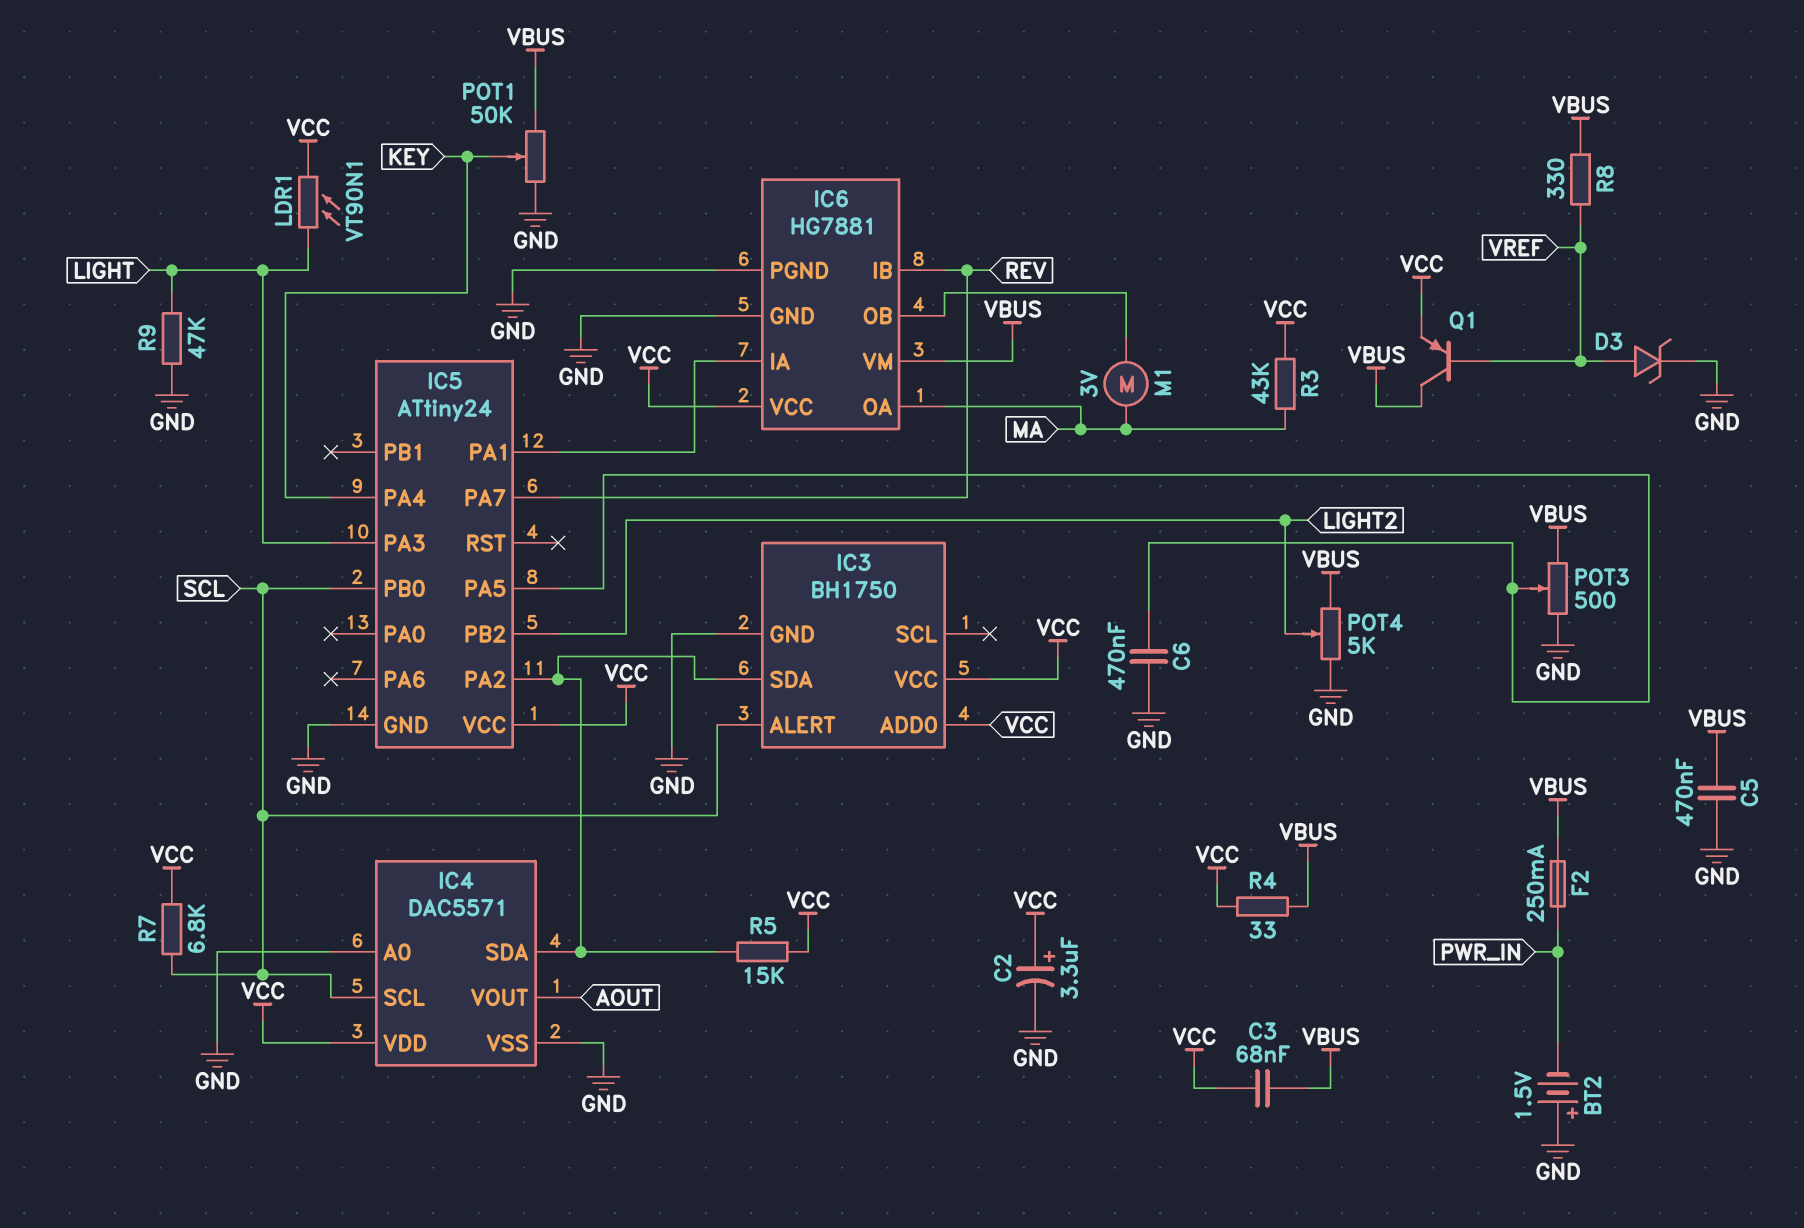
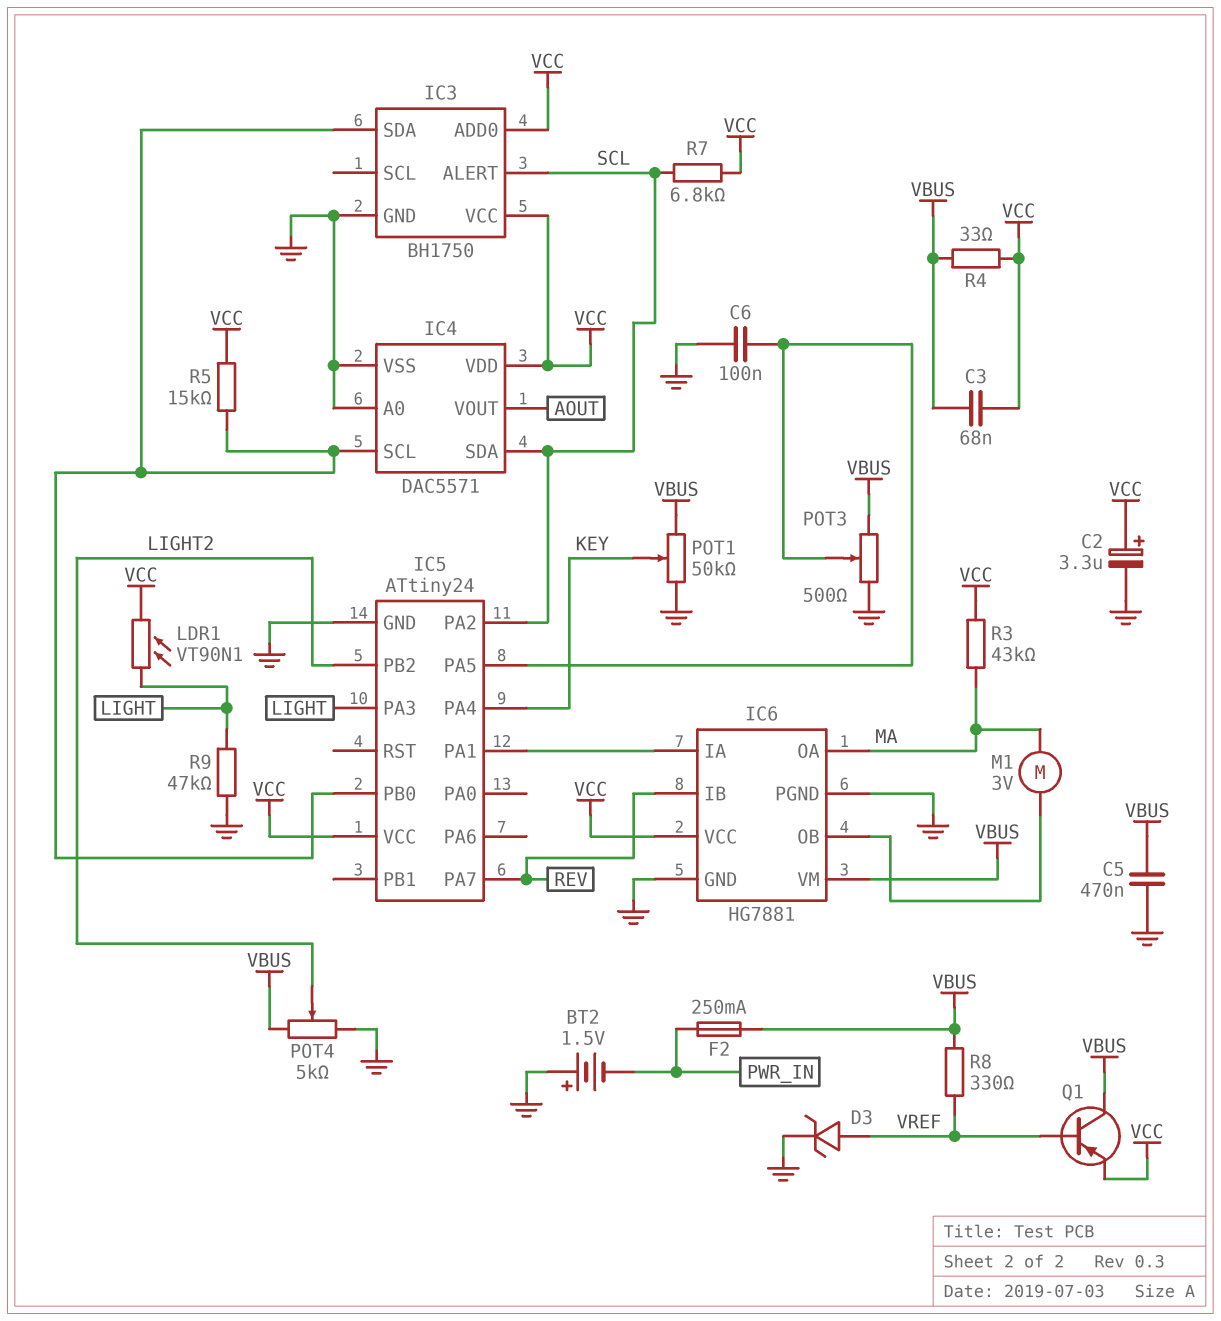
C6: 470nF (GND, IC5/PA5) -> 100nF (GND, IC5/PA5)
IC4 pin SCL: SCL -> IC3/SDA
IC4 pin SDA: IC3/SDA -> SCL
IC5 pin PA2: IC3/SDA -> SCL
IC5 pin PB0: SCL -> IC3/SDA

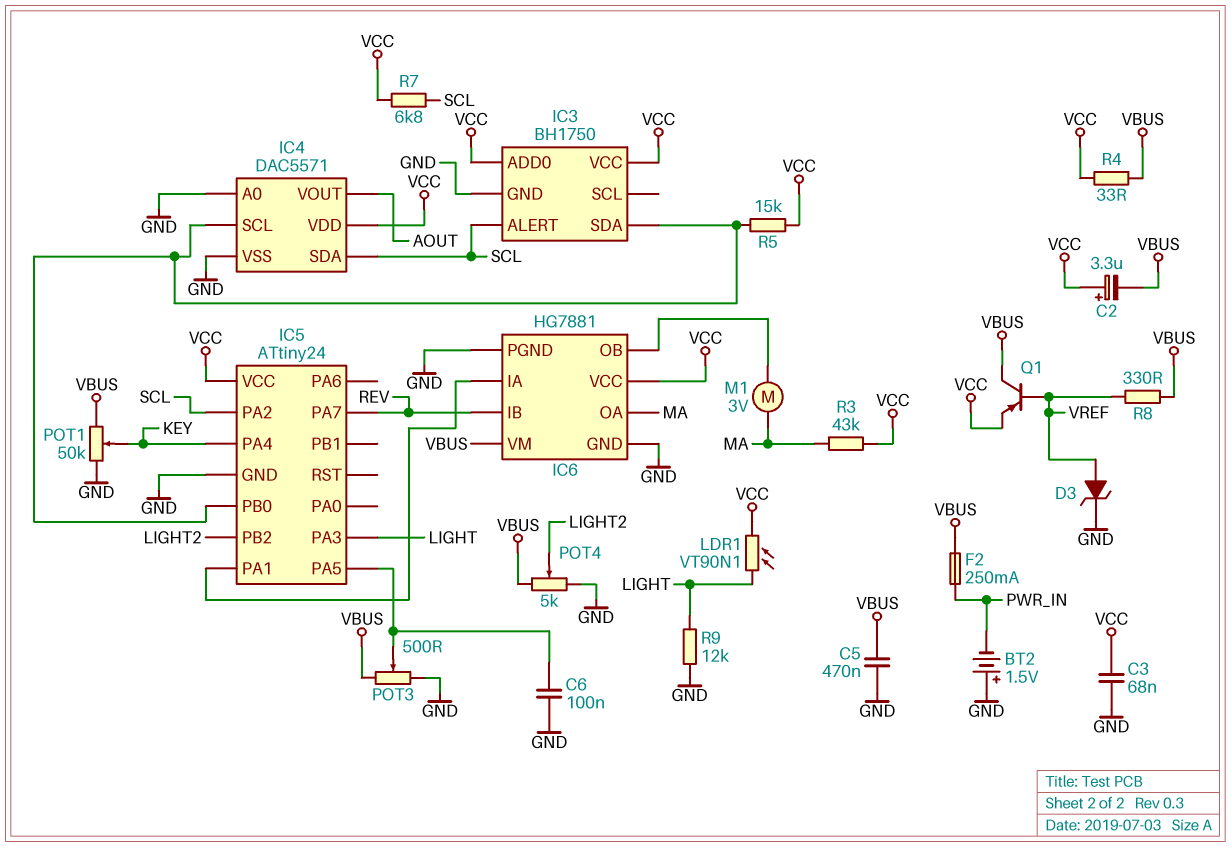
C2: 3.3uF (plus VCC, minus GND) -> 3.3uF (plus VCC, minus VBUS)
C3: 68nF (VBUS, VCC) -> 68nF (GND, VCC)
R9: 47k (GND, LIGHT) -> 12k (GND, LIGHT)

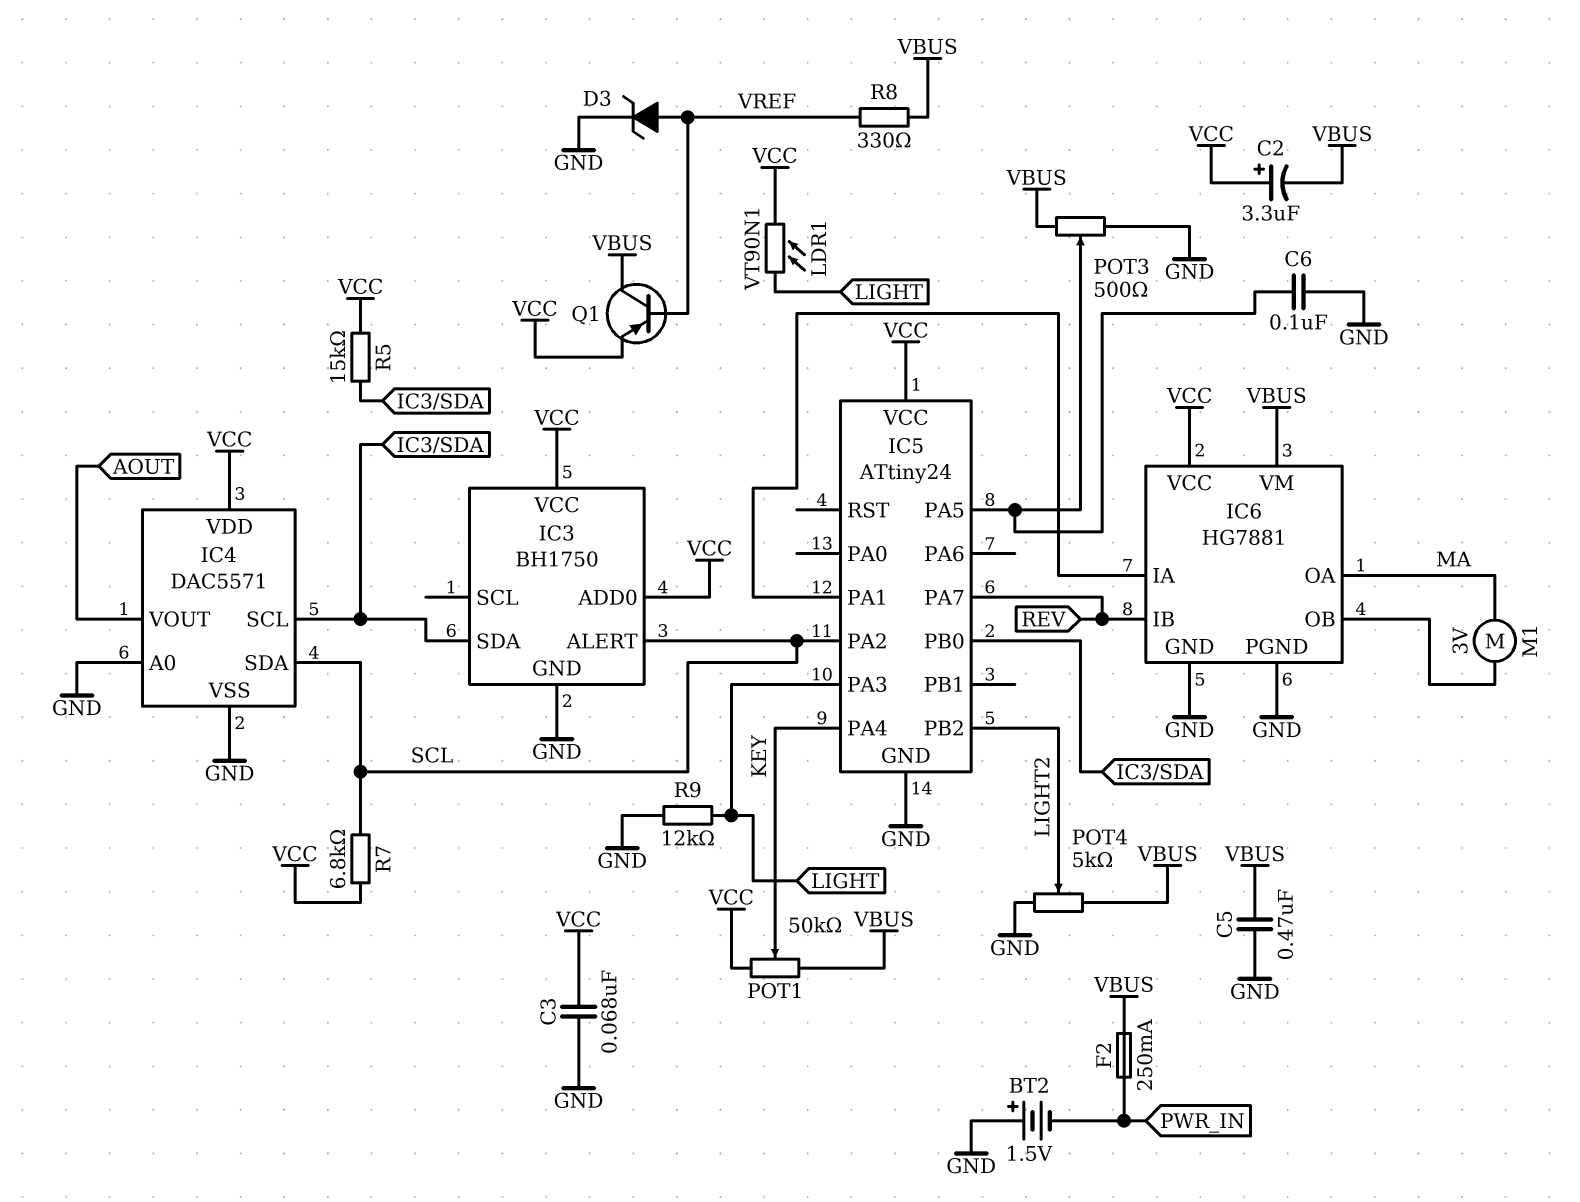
POT1: 50k (GND, VBUS, wiper KEY) -> 50k (VBUS, VCC, wiper KEY)
R3: 43k (MA, VCC) -> none
R4: 33 (VBUS, VCC) -> none

